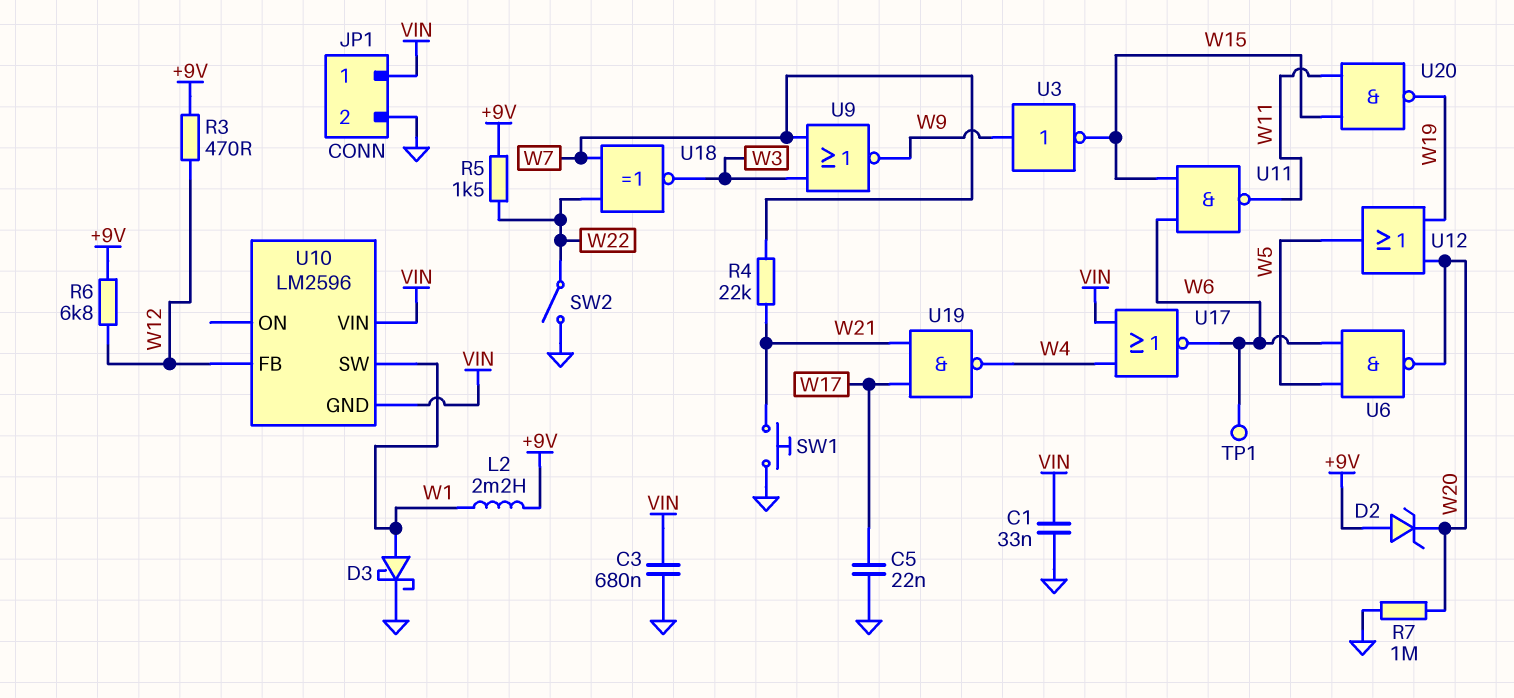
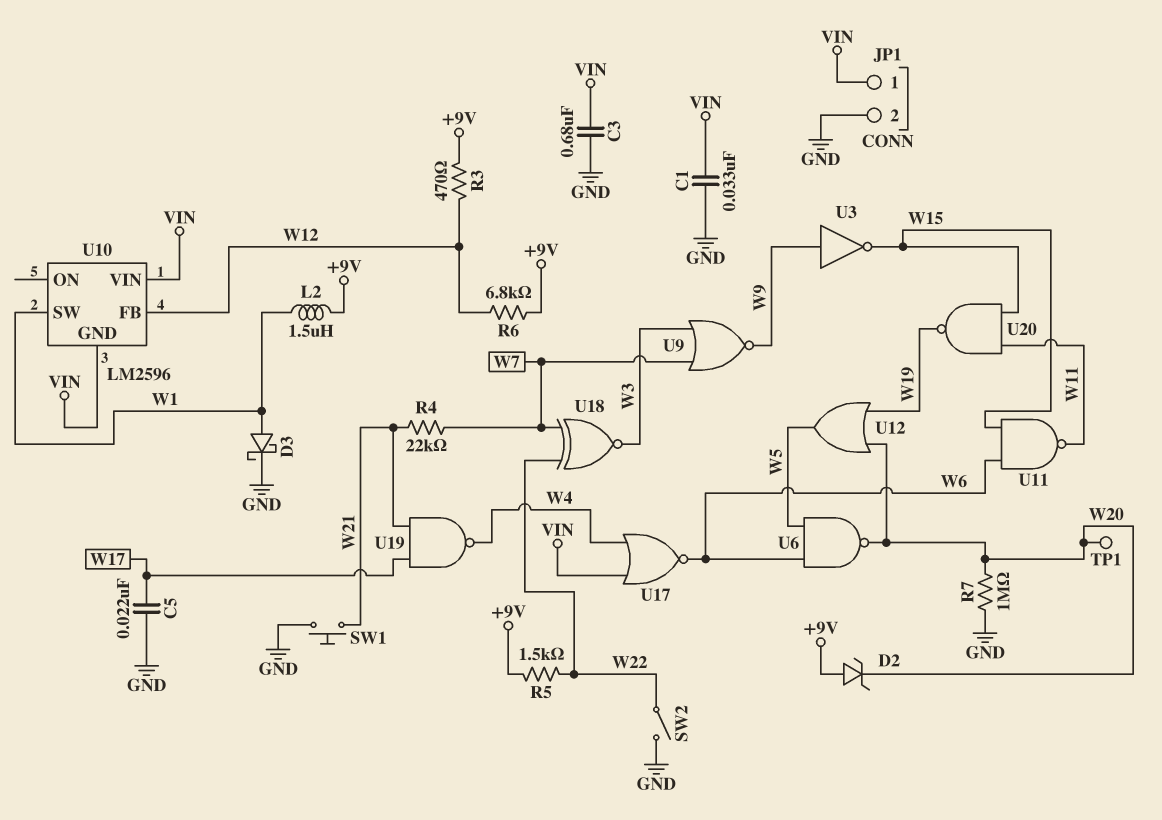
L2: 2.2mH (+9V, W1) -> 1.5uH (+9V, W1)
TP1: test point (W6) -> test point (W20)

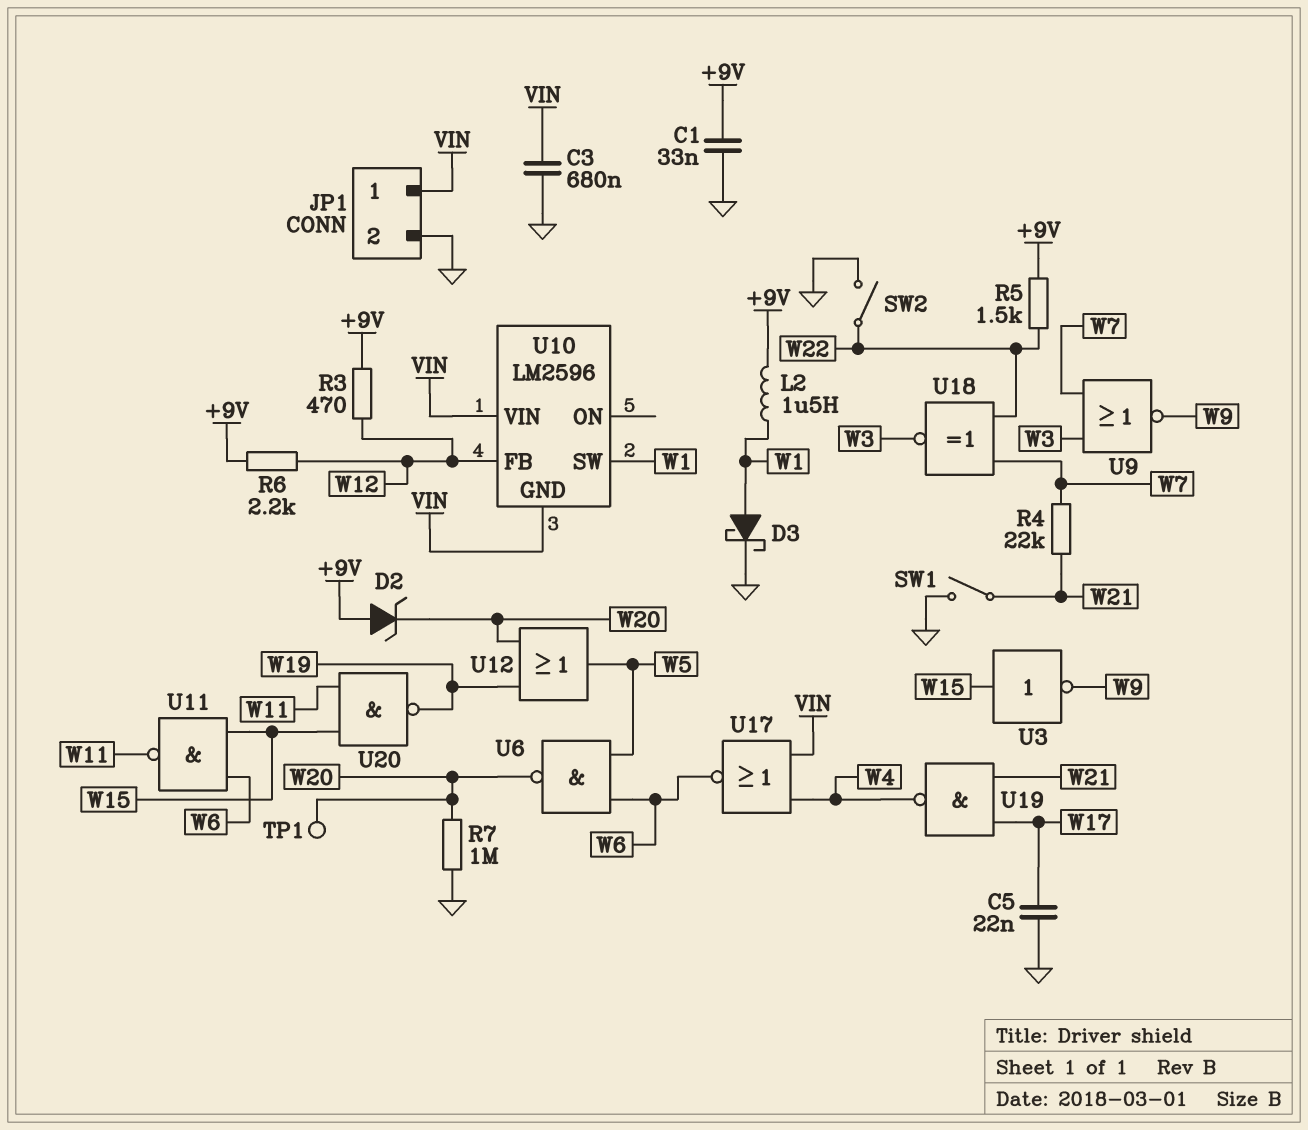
C1: 33nF (GND, VIN) -> 33nF (+9V, GND)
R6: 6.8k (+9V, W12) -> 2.2k (+9V, W12)
SW1: button (GND, W21) -> switch (GND, W21)
U3: NOT (in W9, out W15) -> NOT (in W15, out W9)

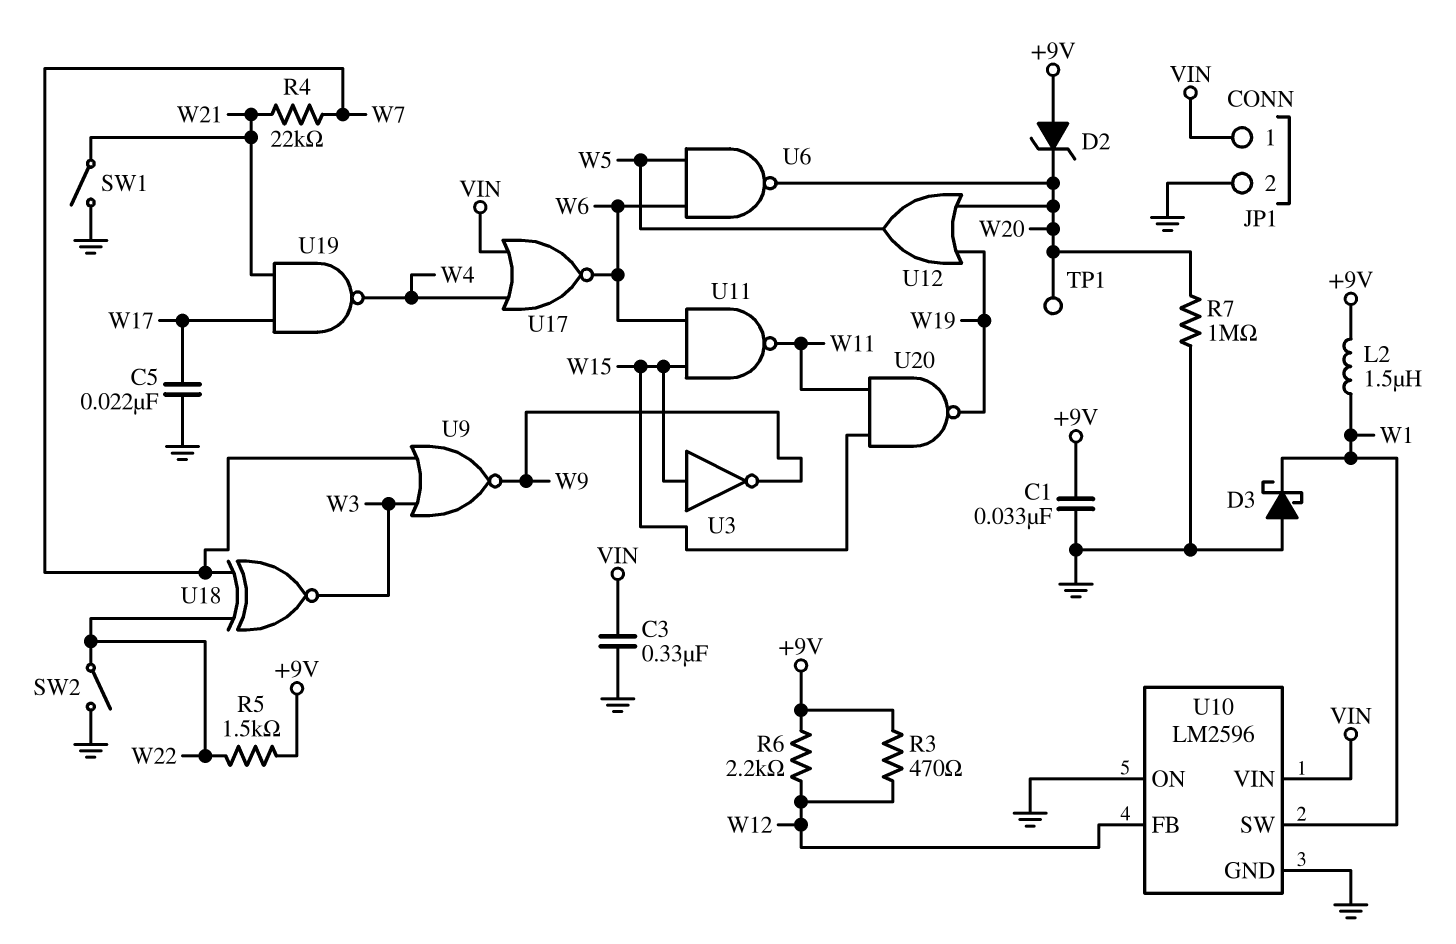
C3: 680nF (GND, VIN) -> 330nF (GND, VIN)
D3: schottky (A W1, K GND) -> schottky (A GND, K W1)
U10 pin GND: VIN -> GND
U10 pin ON: none -> GND

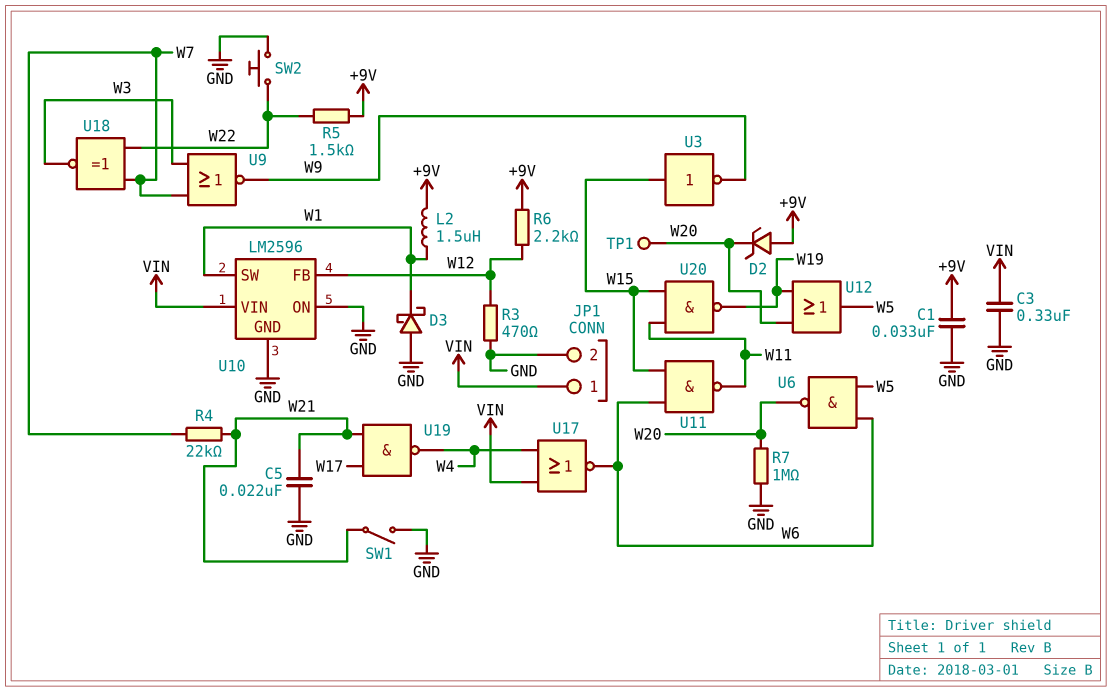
C5: 22nF (GND, W17) -> 22nF (GND, W21)
R3: 470 (+9V, W12) -> 470 (GND, W12)
SW2: switch (GND, W22) -> button (GND, W22)

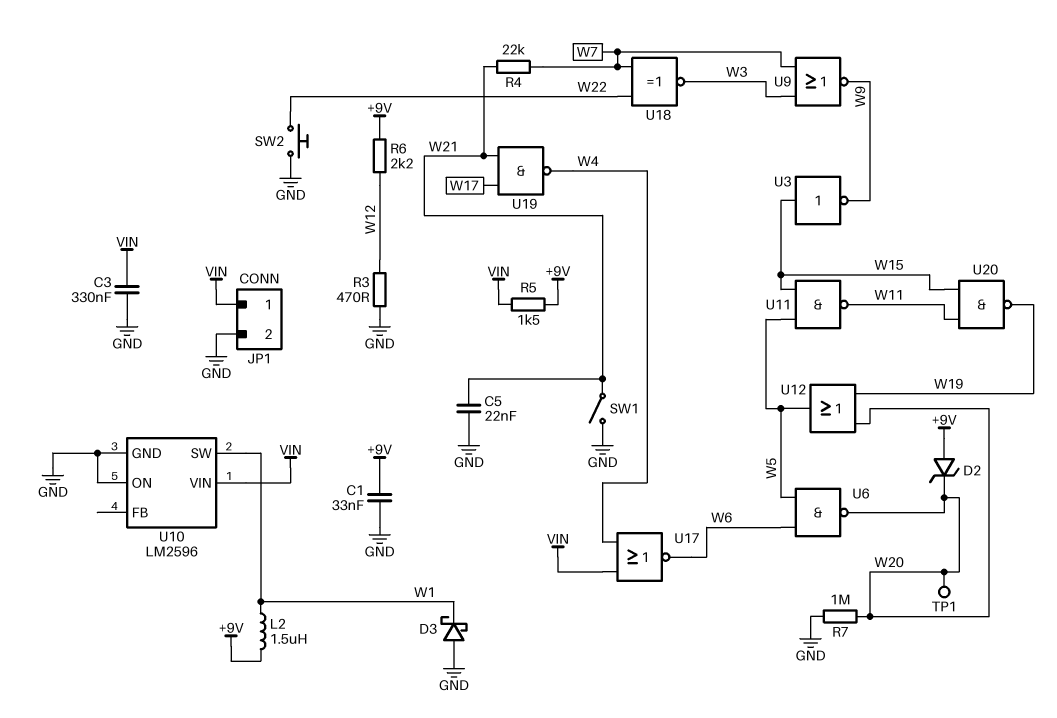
R5: 1.5k (+9V, W22) -> 1.5k (+9V, VIN)
U10 pin FB: W12 -> none
U11: NAND (in W6, in W15, out W11) -> NAND (in W5, in W15, out W11)

